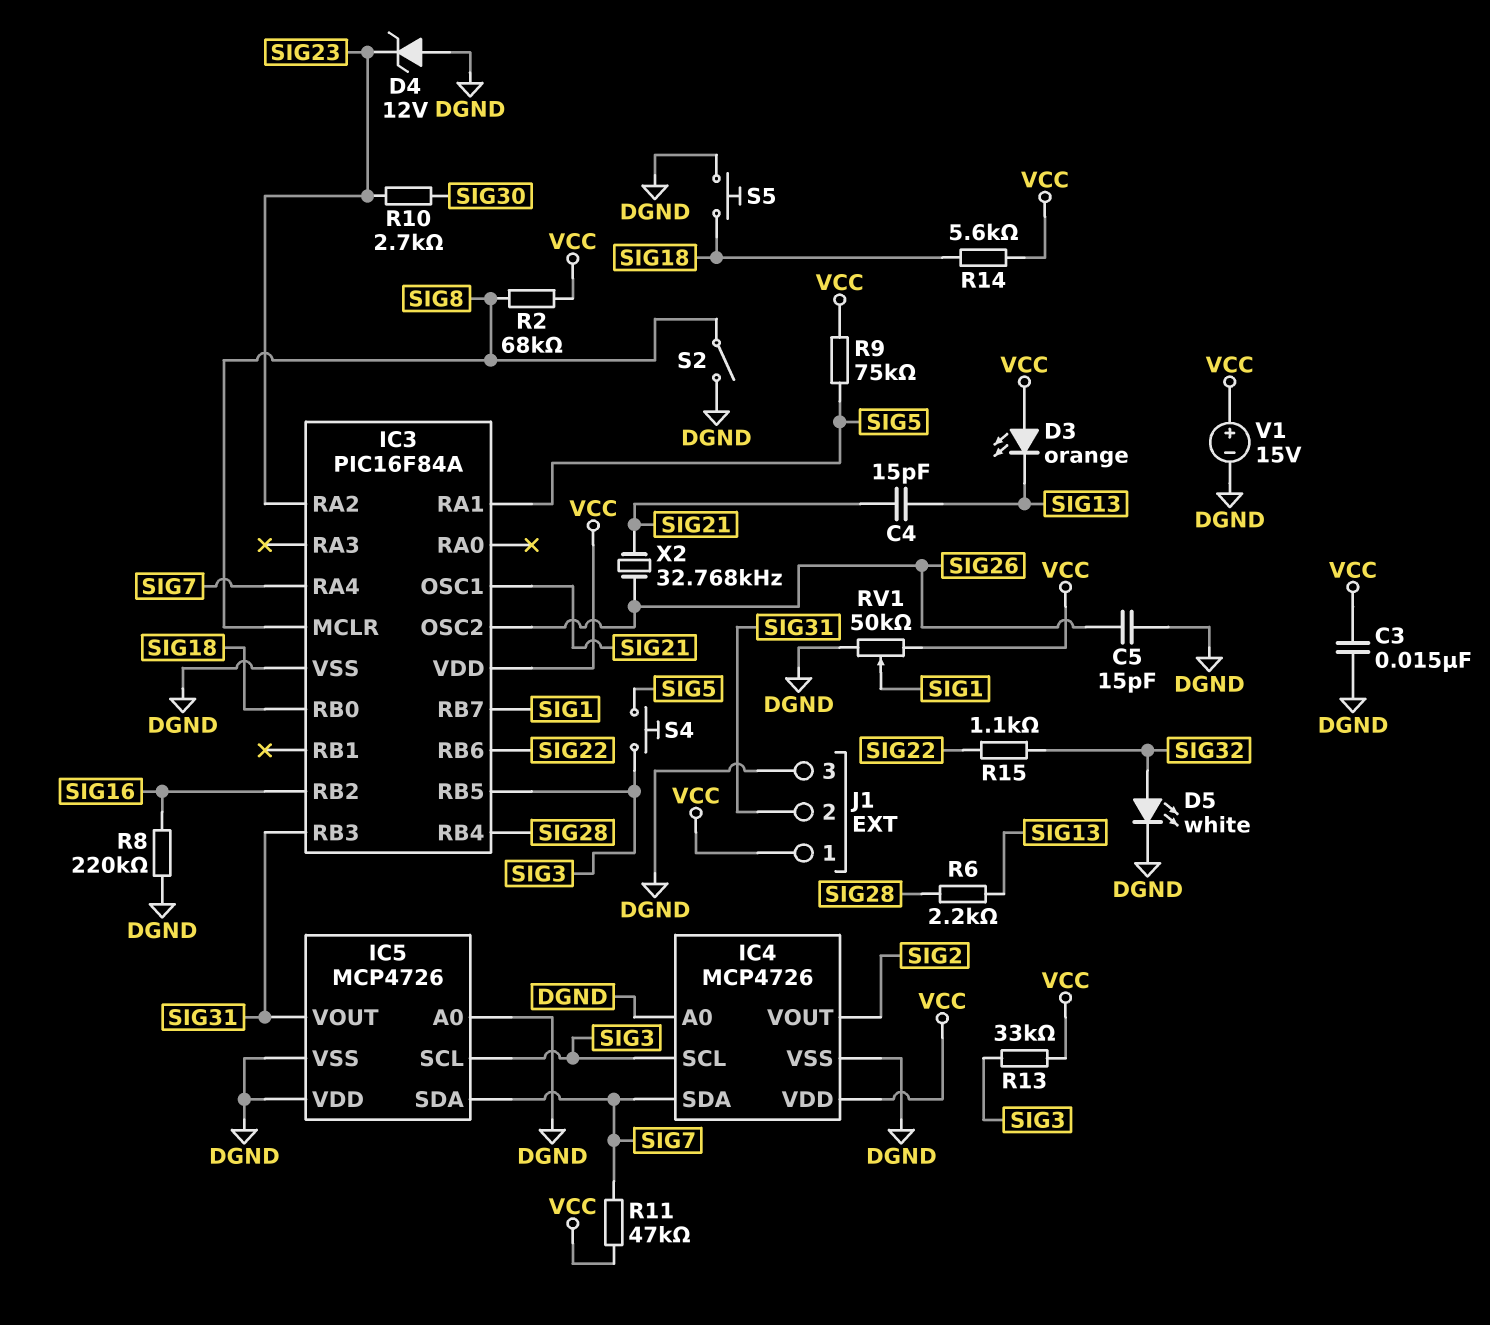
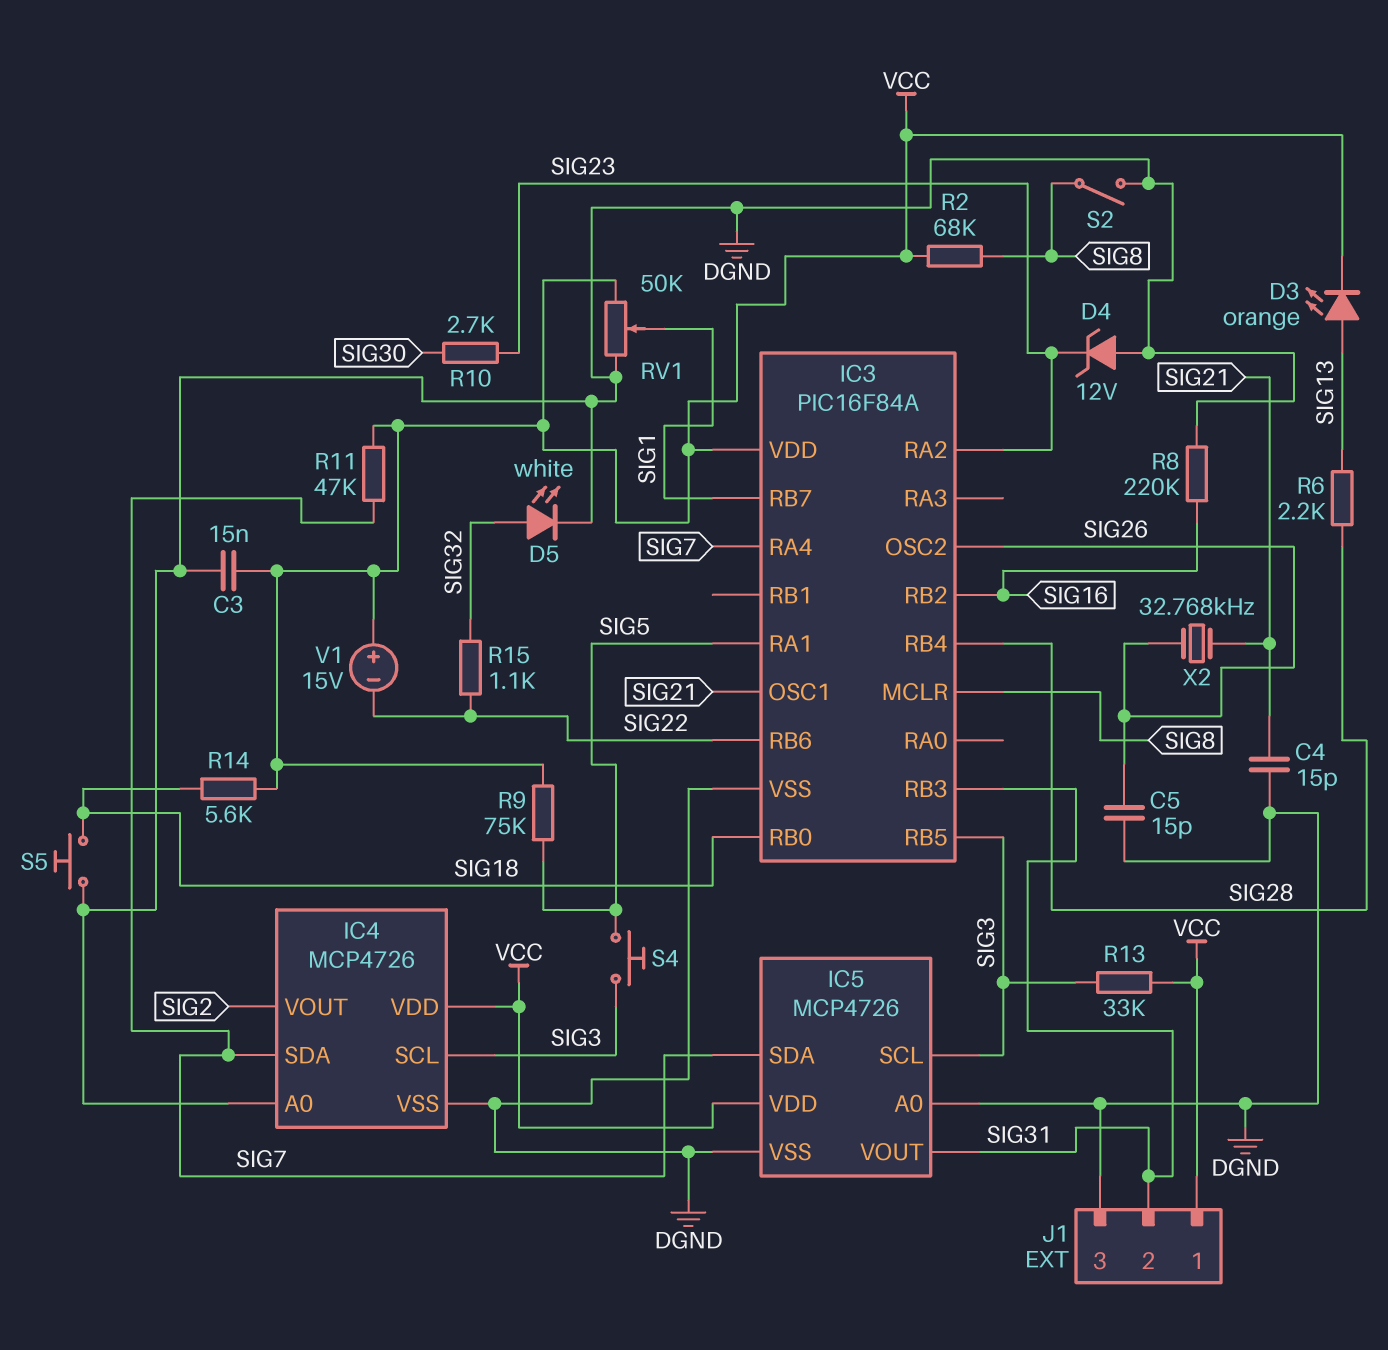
C4: 15pF (SIG13, SIG21) -> 15pF (DGND, SIG21)
D3: LED orange (A VCC, K SIG13) -> LED orange (A SIG13, K VCC)
IC5 pin VDD: DGND -> VCC
V1: 15V (plus VCC, minus DGND) -> 15V (plus VCC, minus SIG22)

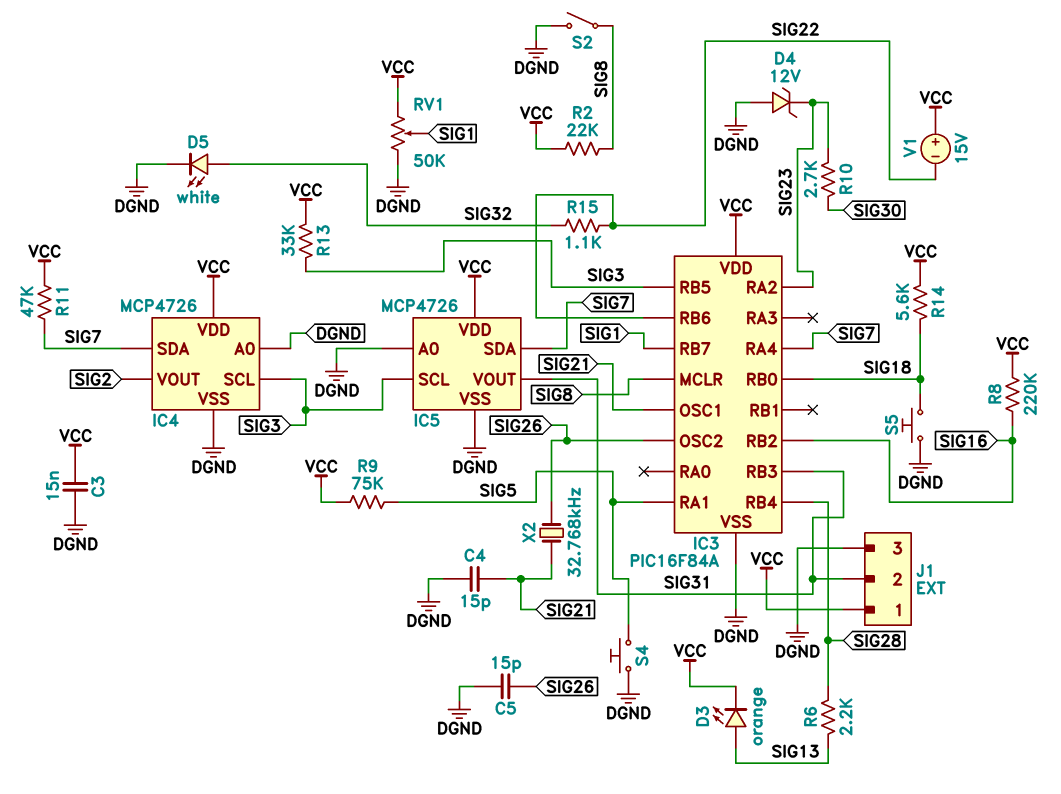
R2: 68k (SIG8, VCC) -> 22k (SIG8, VCC)
R8: 220k (DGND, SIG16) -> 220k (SIG16, VCC)
S4: button (SIG3, SIG5) -> button (DGND, SIG5)

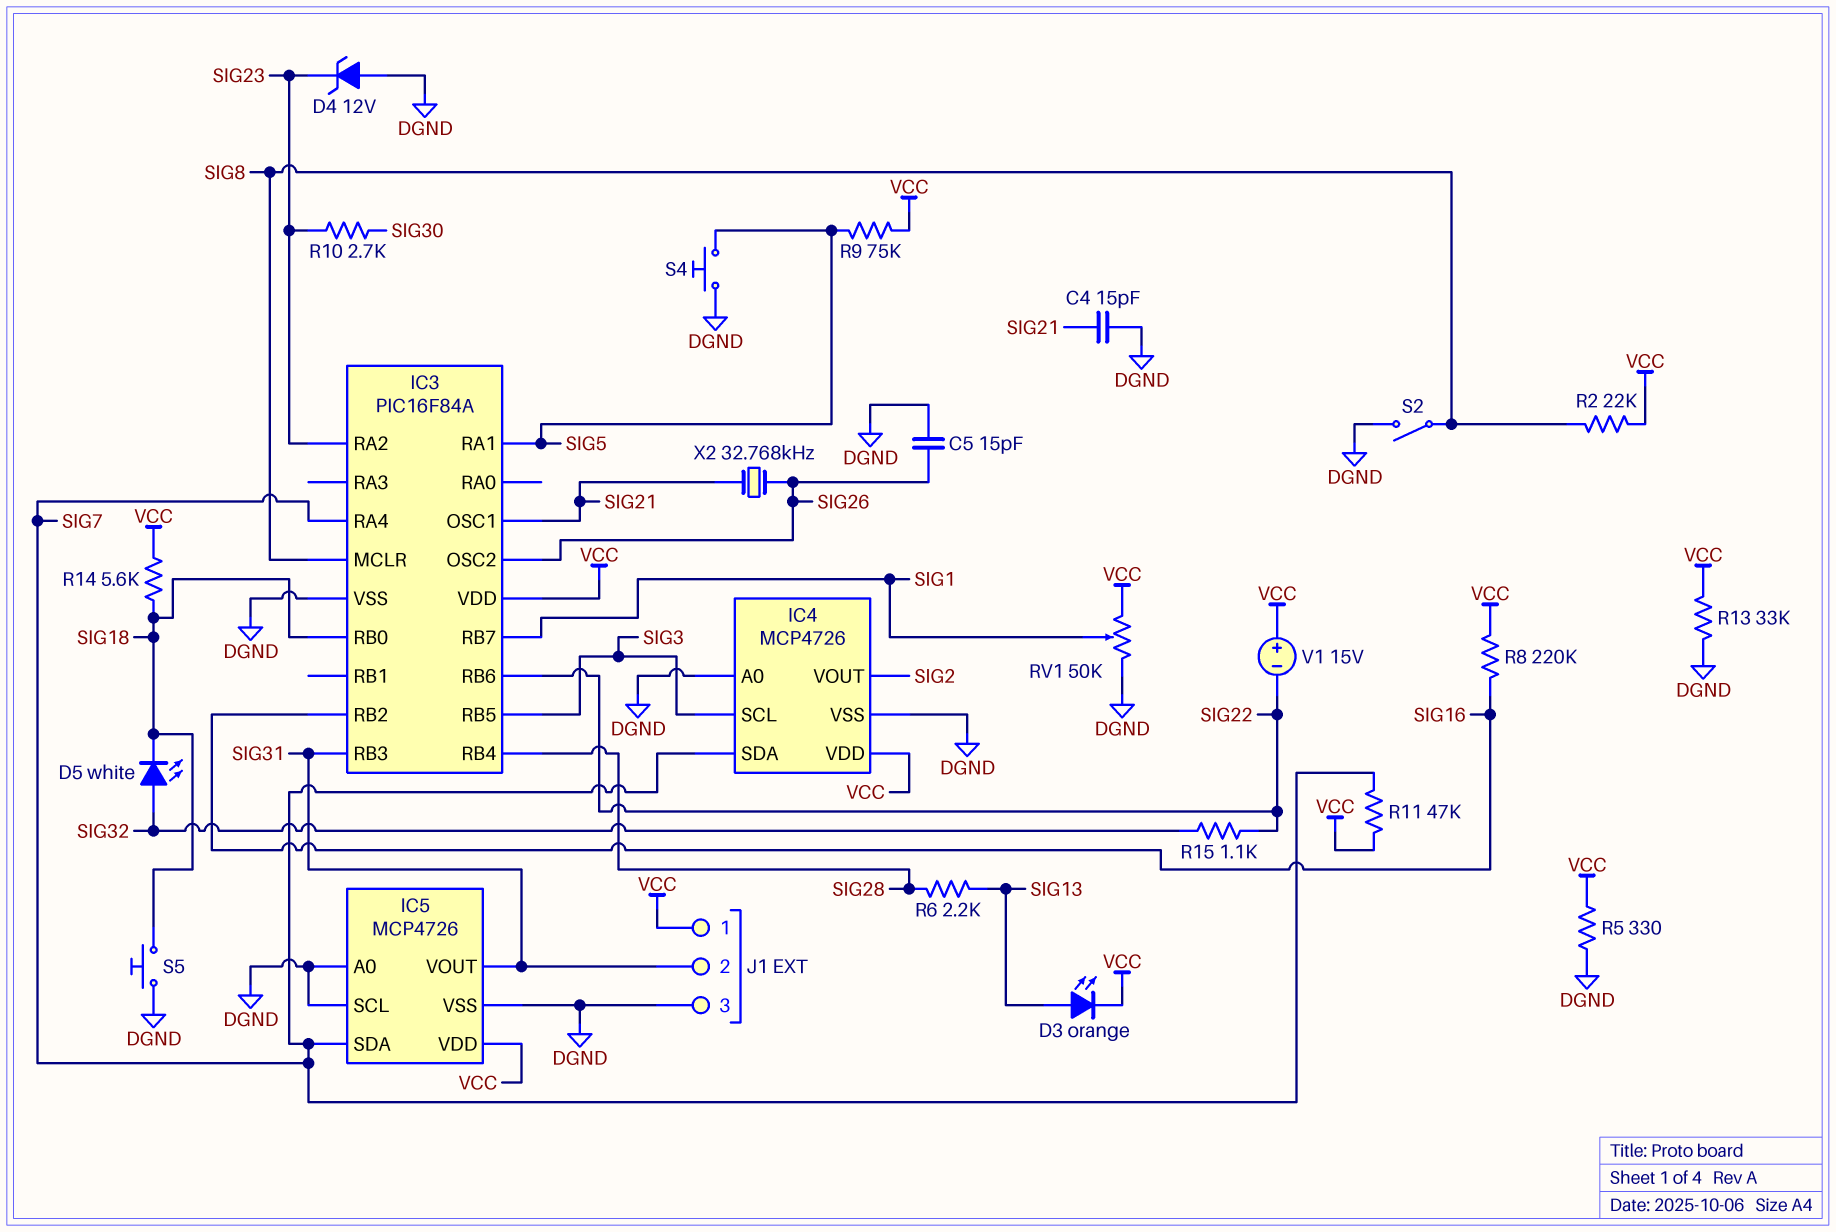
C3: 15nF (DGND, VCC) -> none
D5: LED white (A SIG32, K DGND) -> LED white (A SIG32, K SIG18)
IC5 pin SCL: SIG3 -> DGND
R5: none -> 330 (DGND, VCC)
R13: 33k (SIG3, VCC) -> 33k (DGND, VCC)

